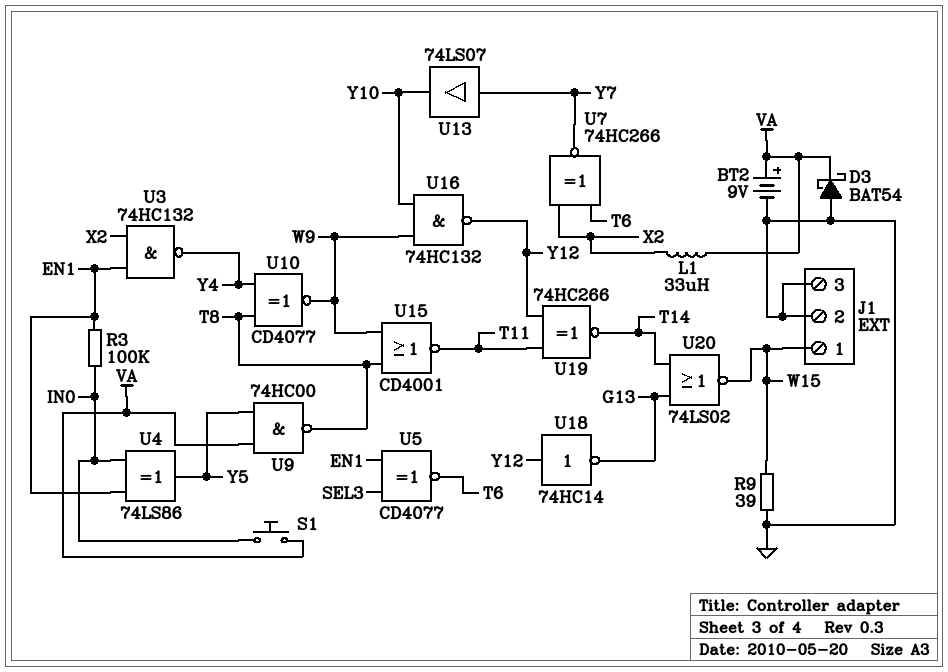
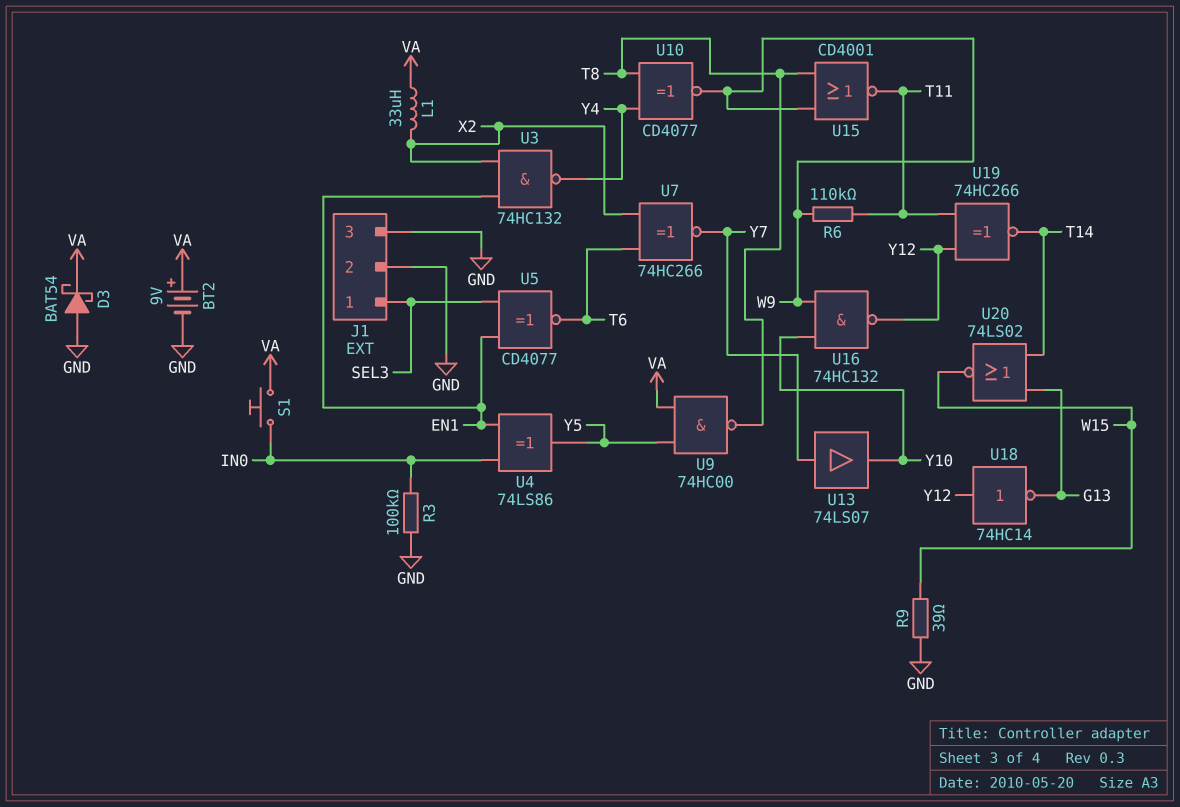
J1 pin 1: W15 -> SEL3
R3: 100k (EN1, IN0) -> 100k (GND, IN0)
R6: none -> 110k (T11, W9)

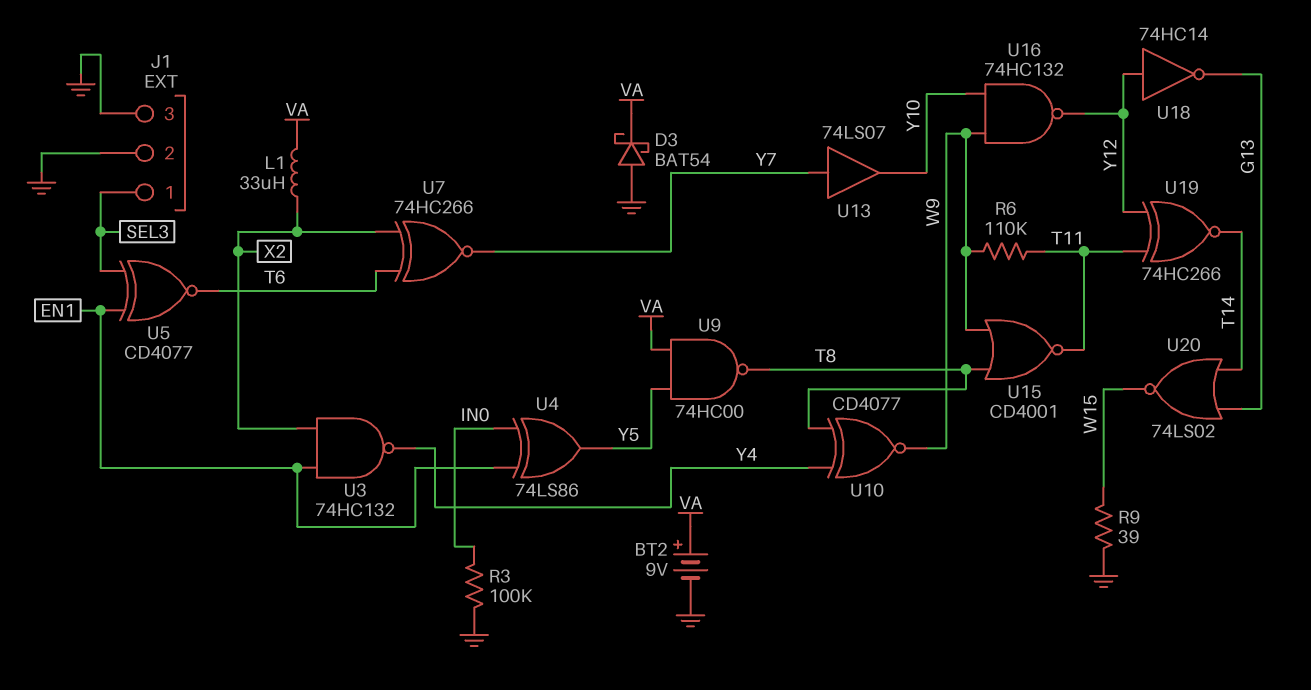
S1: button (IN0, VA) -> none

